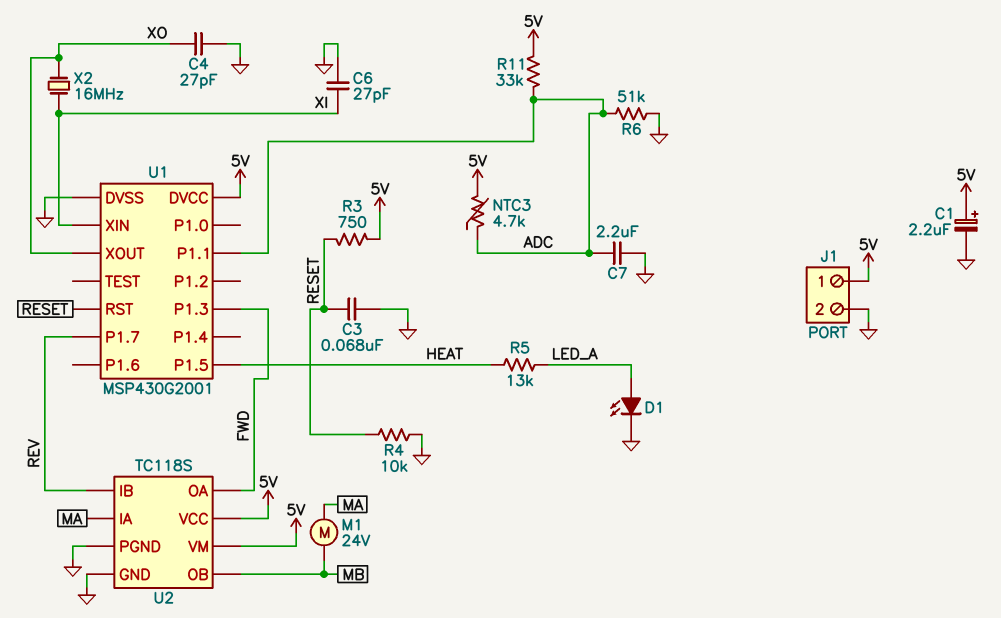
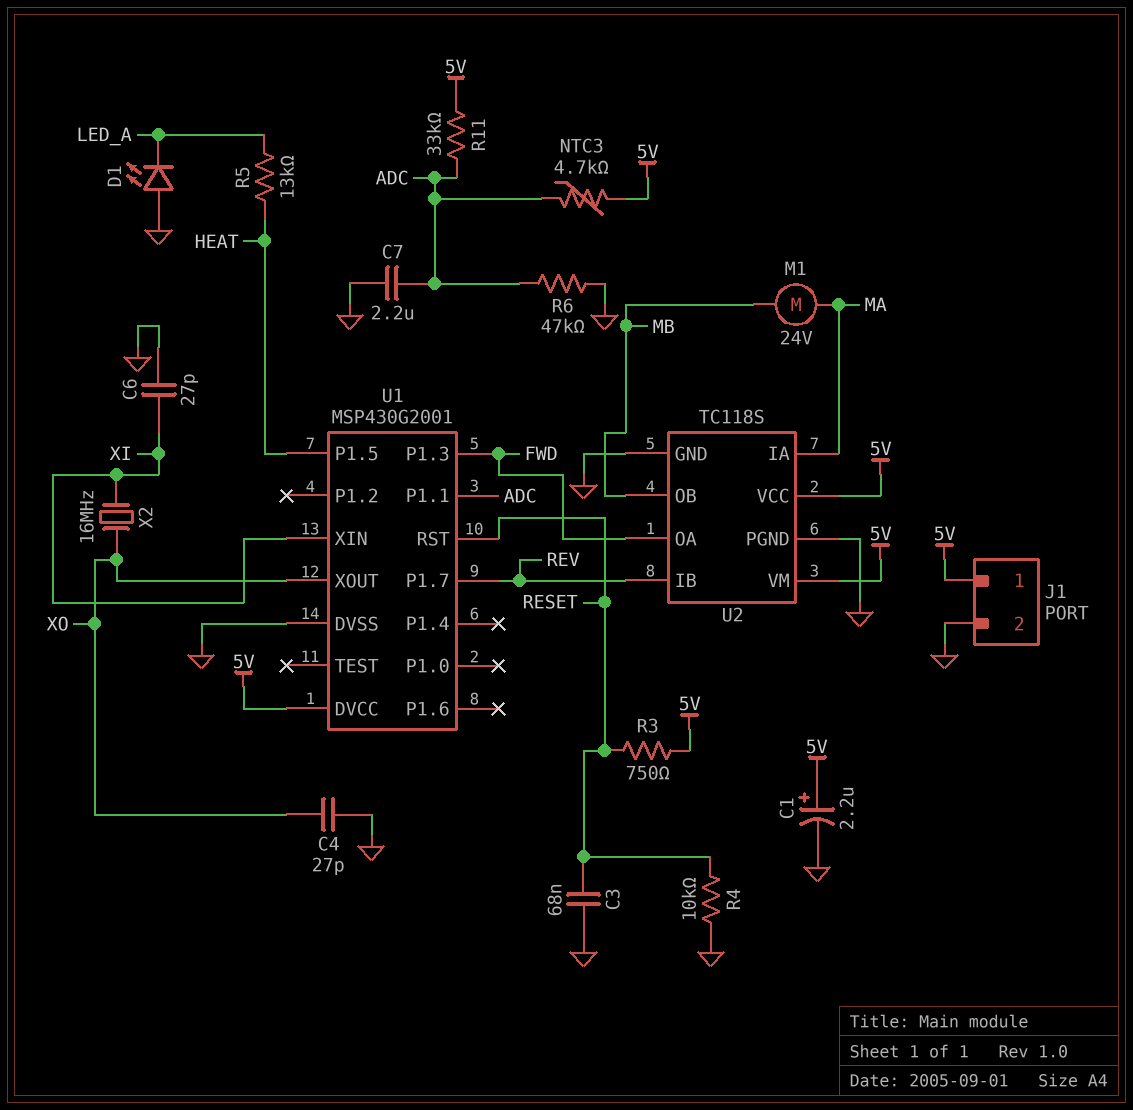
D1: LED (A LED_A, K GND) -> LED (A GND, K LED_A)
R6: 51k (ADC, GND) -> 47k (ADC, GND)

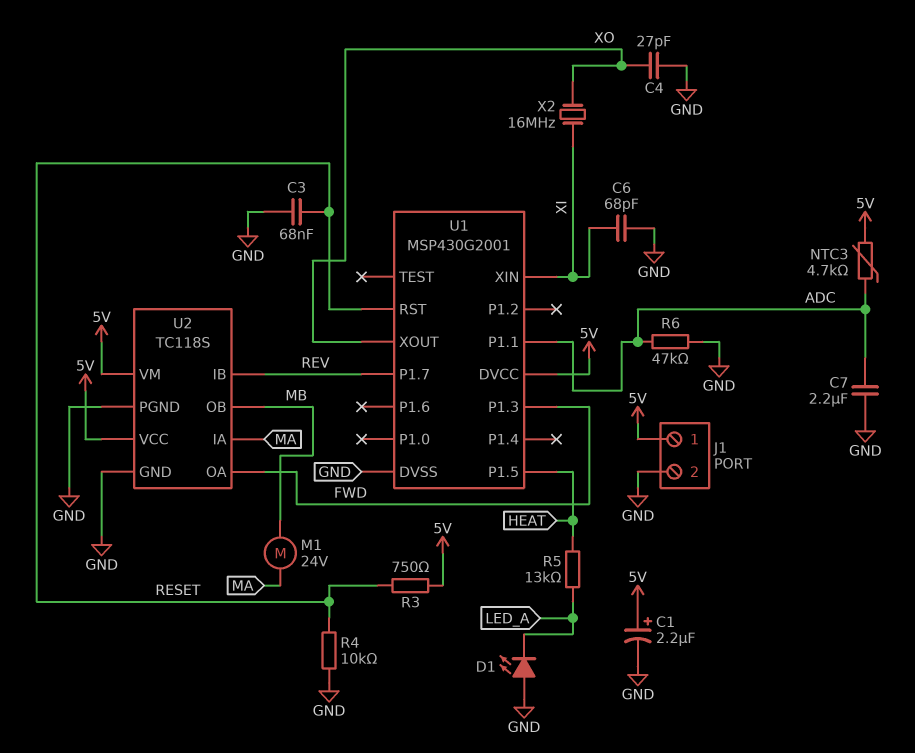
C6: 27pF (GND, XI) -> 68pF (GND, XI)
R11: 33k (5V, ADC) -> none

